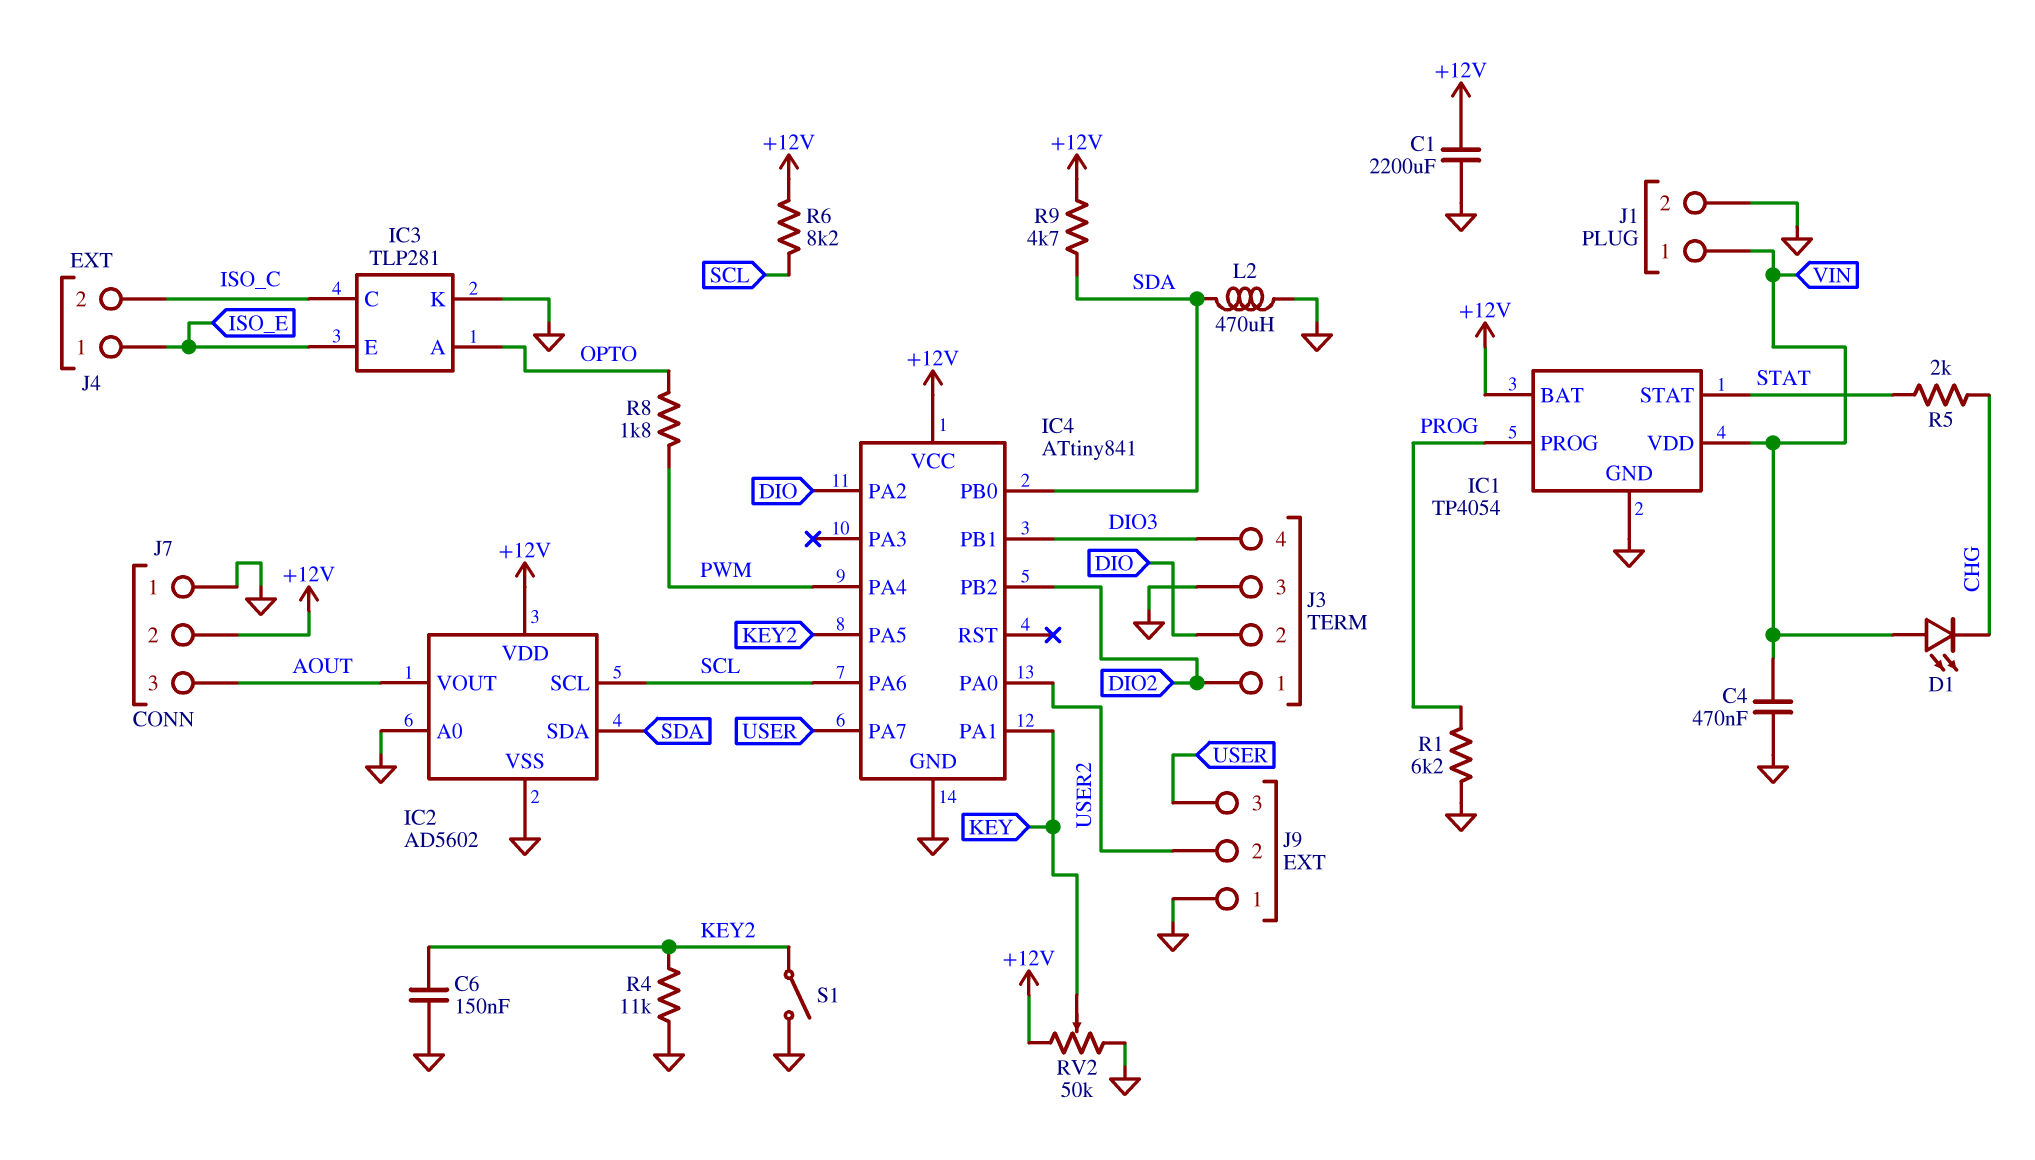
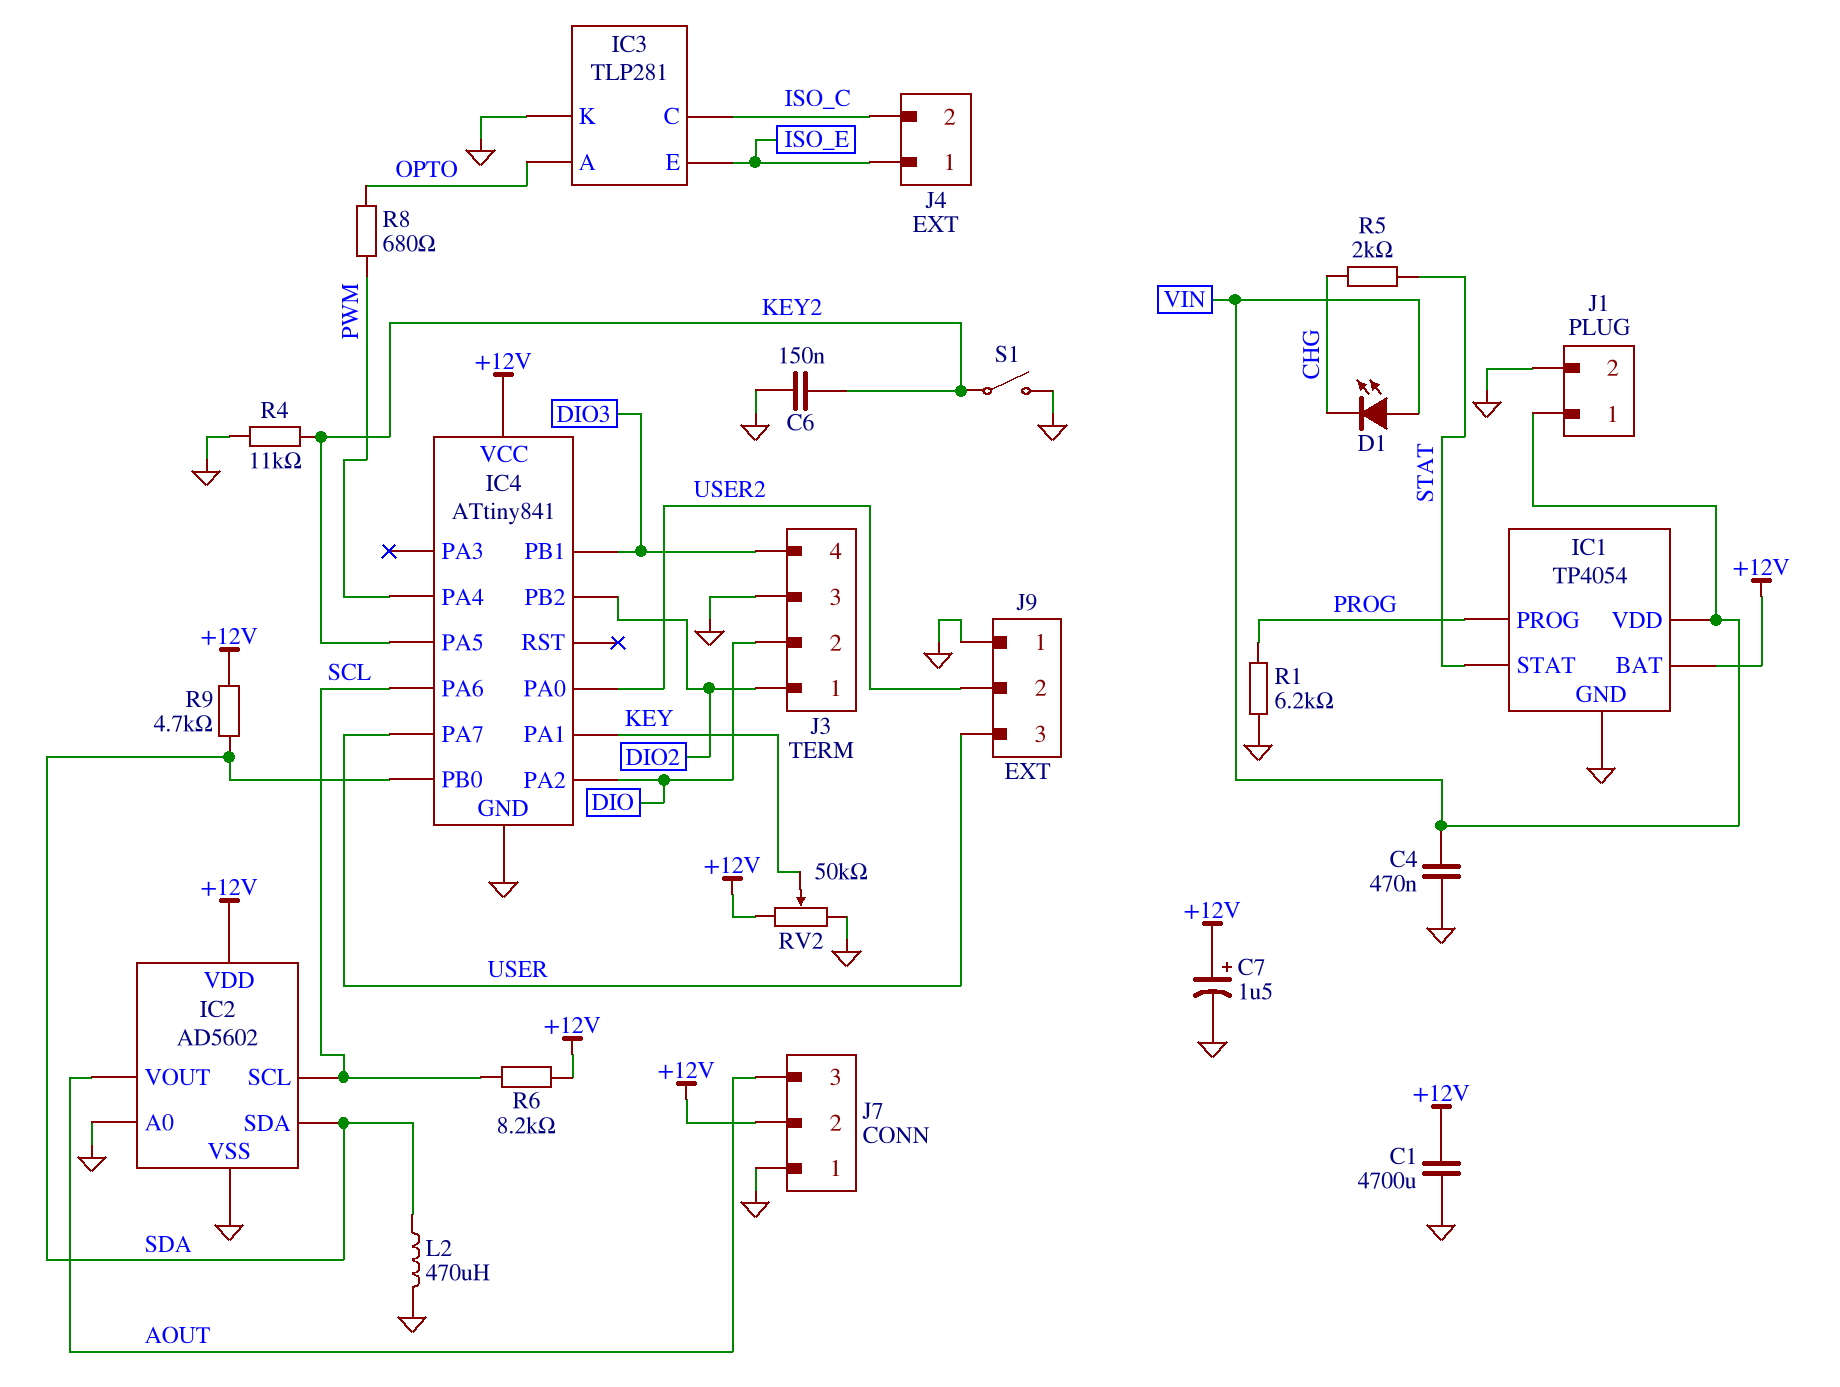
C1: 2200uF (+12V, GND) -> 4700uF (+12V, GND)
C7: none -> 1.5uF (plus +12V, minus GND)
R8: 1.8k (OPTO, PWM) -> 680 (OPTO, PWM)

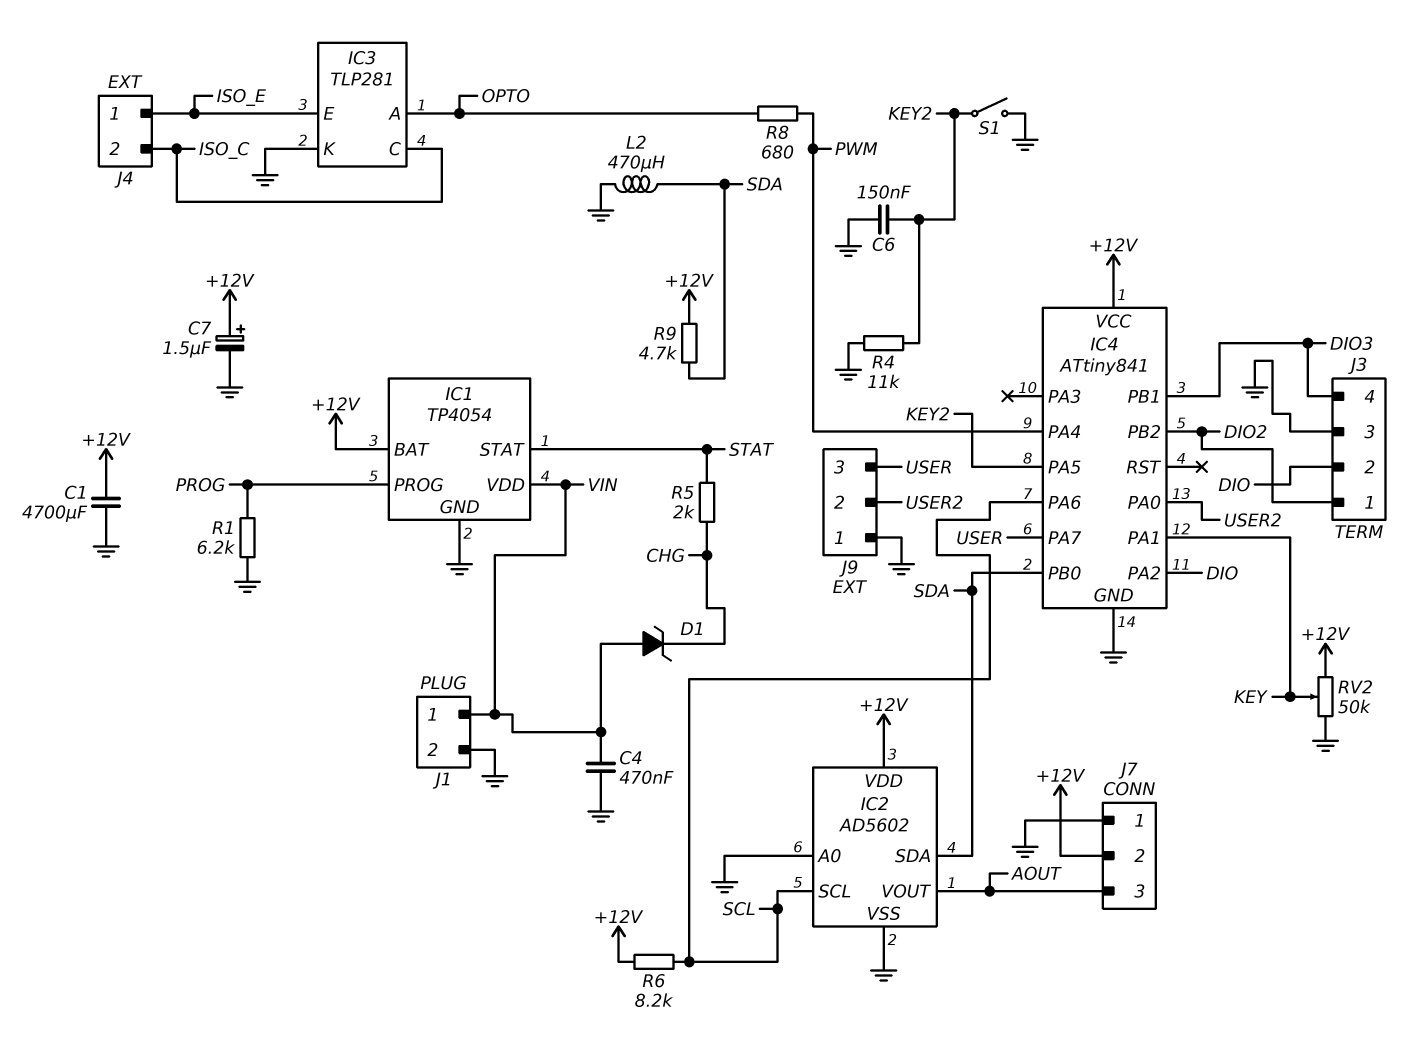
D1: LED (A VIN, K CHG) -> zener (A VIN, K CHG)

